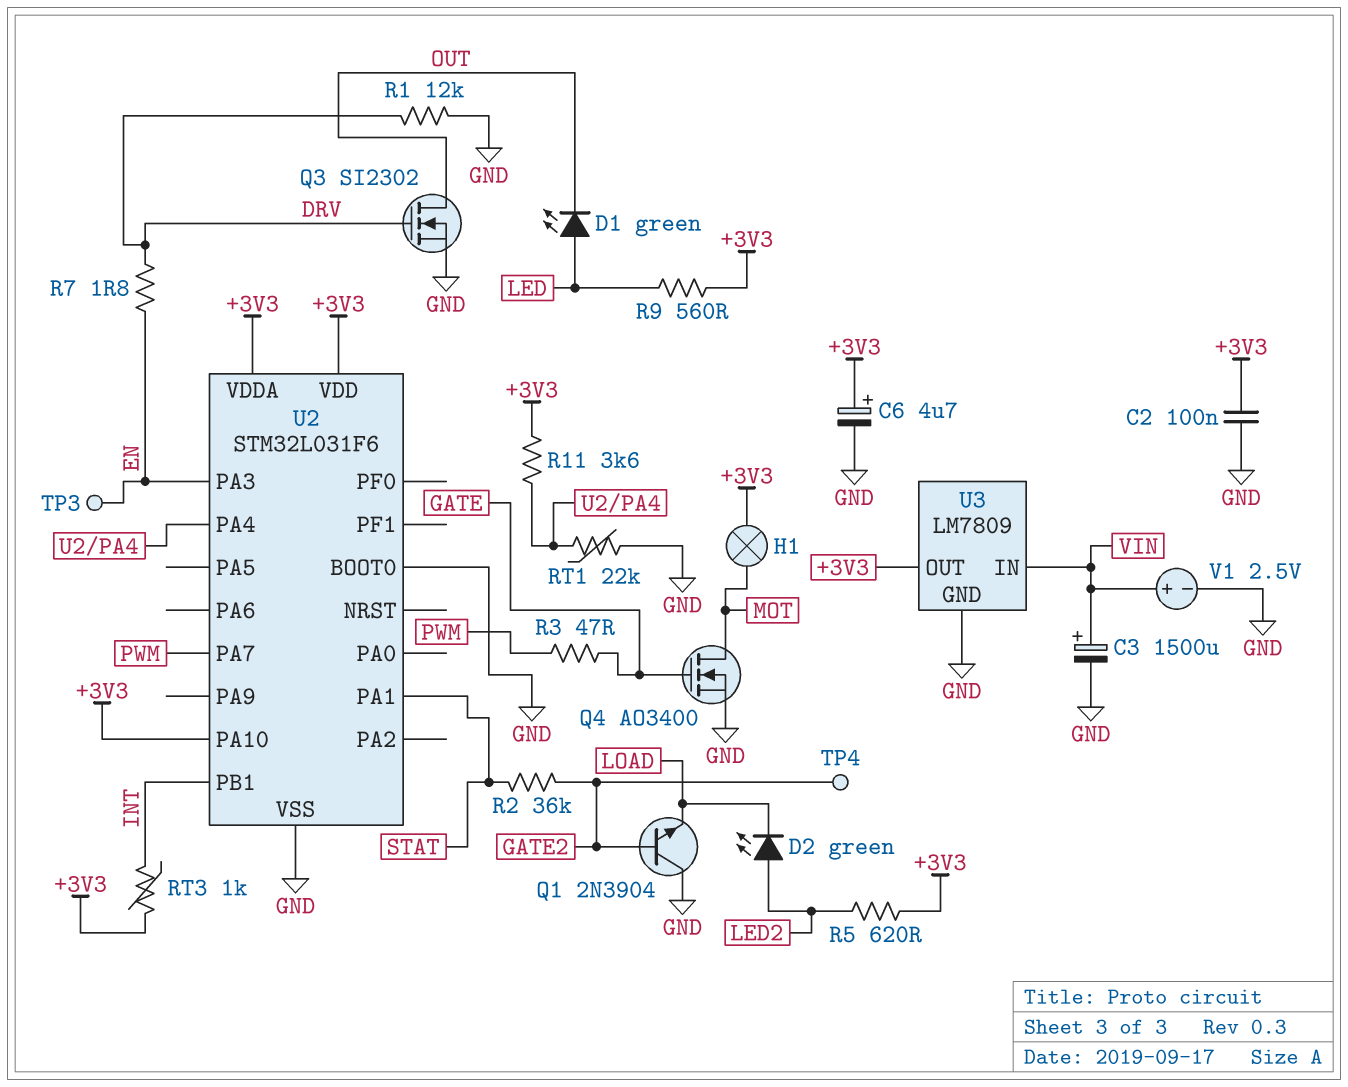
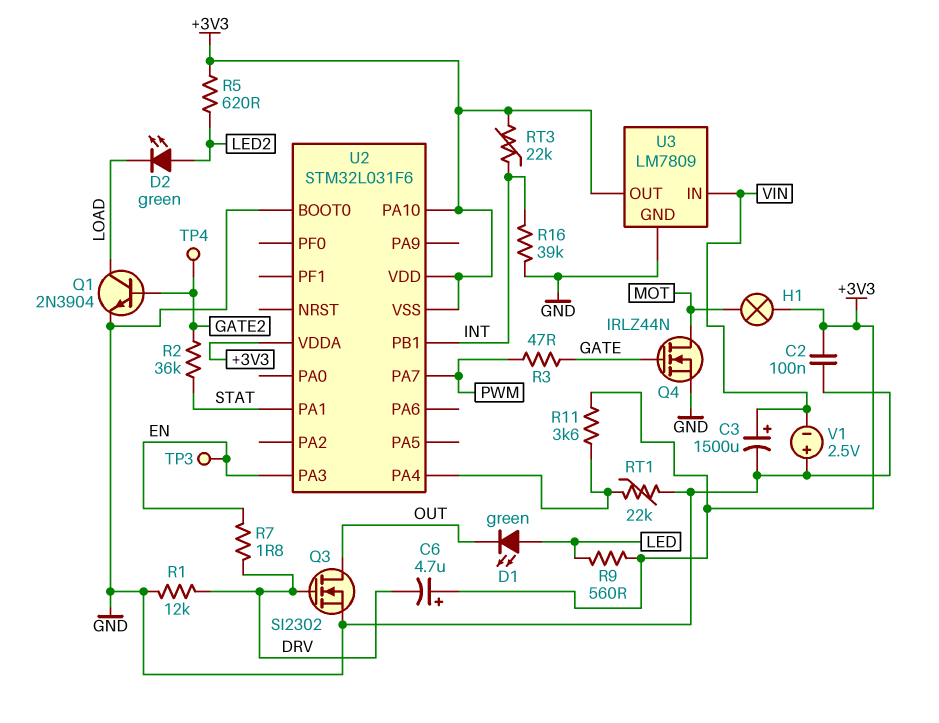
C6: 4.7uF (plus +3V3, minus GND) -> 4.7uF (plus +3V3, minus DRV)
Q1: NPN 2N3904 (B GATE2, C GND, E LOAD) -> NPN 2N3904 (B GATE2, C LOAD, E GND)
Q4: NMOS AO3400 (G GATE, D MOT, S GND) -> NMOS IRLZ44N (G GATE, D MOT, S GND)
R16: none -> 39k (GND, INT)
RT3: 1k (+3V3, INT) -> 22k (+3V3, INT)
U2 pin VSS: GND -> +3V3
V1: 2.5V (plus VIN, minus GND) -> 2.5V (plus GND, minus VIN)

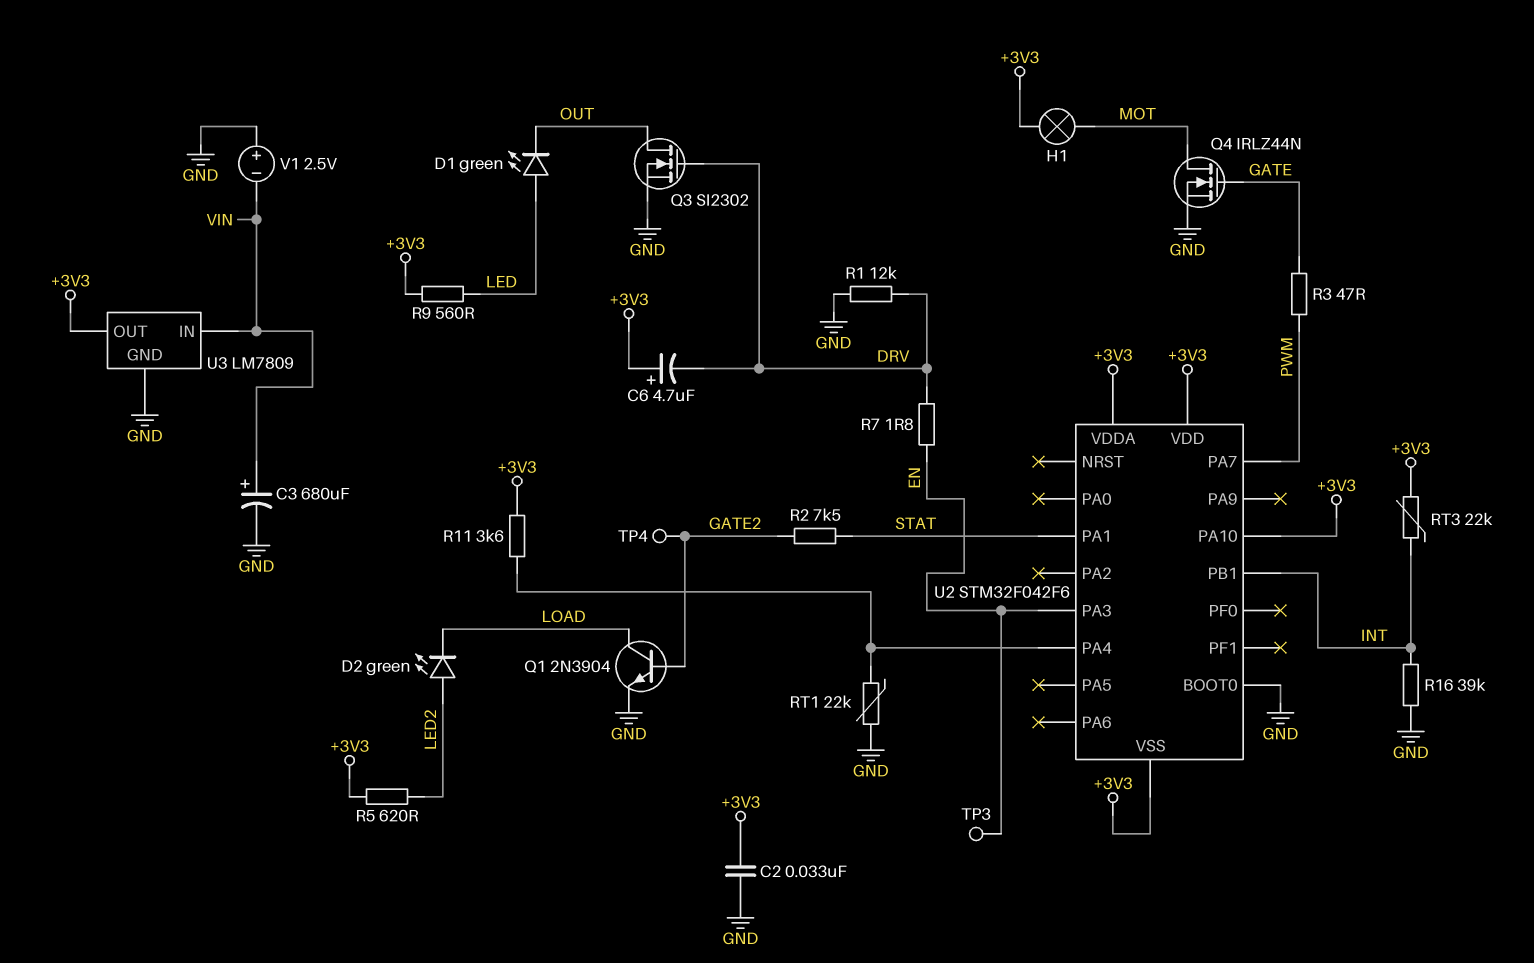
C2: 100nF (+3V3, GND) -> 33nF (+3V3, GND)
C3: 1500uF (plus VIN, minus GND) -> 680uF (plus VIN, minus GND)
R2: 36k (GATE2, STAT) -> 7.5k (GATE2, STAT)
U2: STM32L031F6 -> STM32F042F6

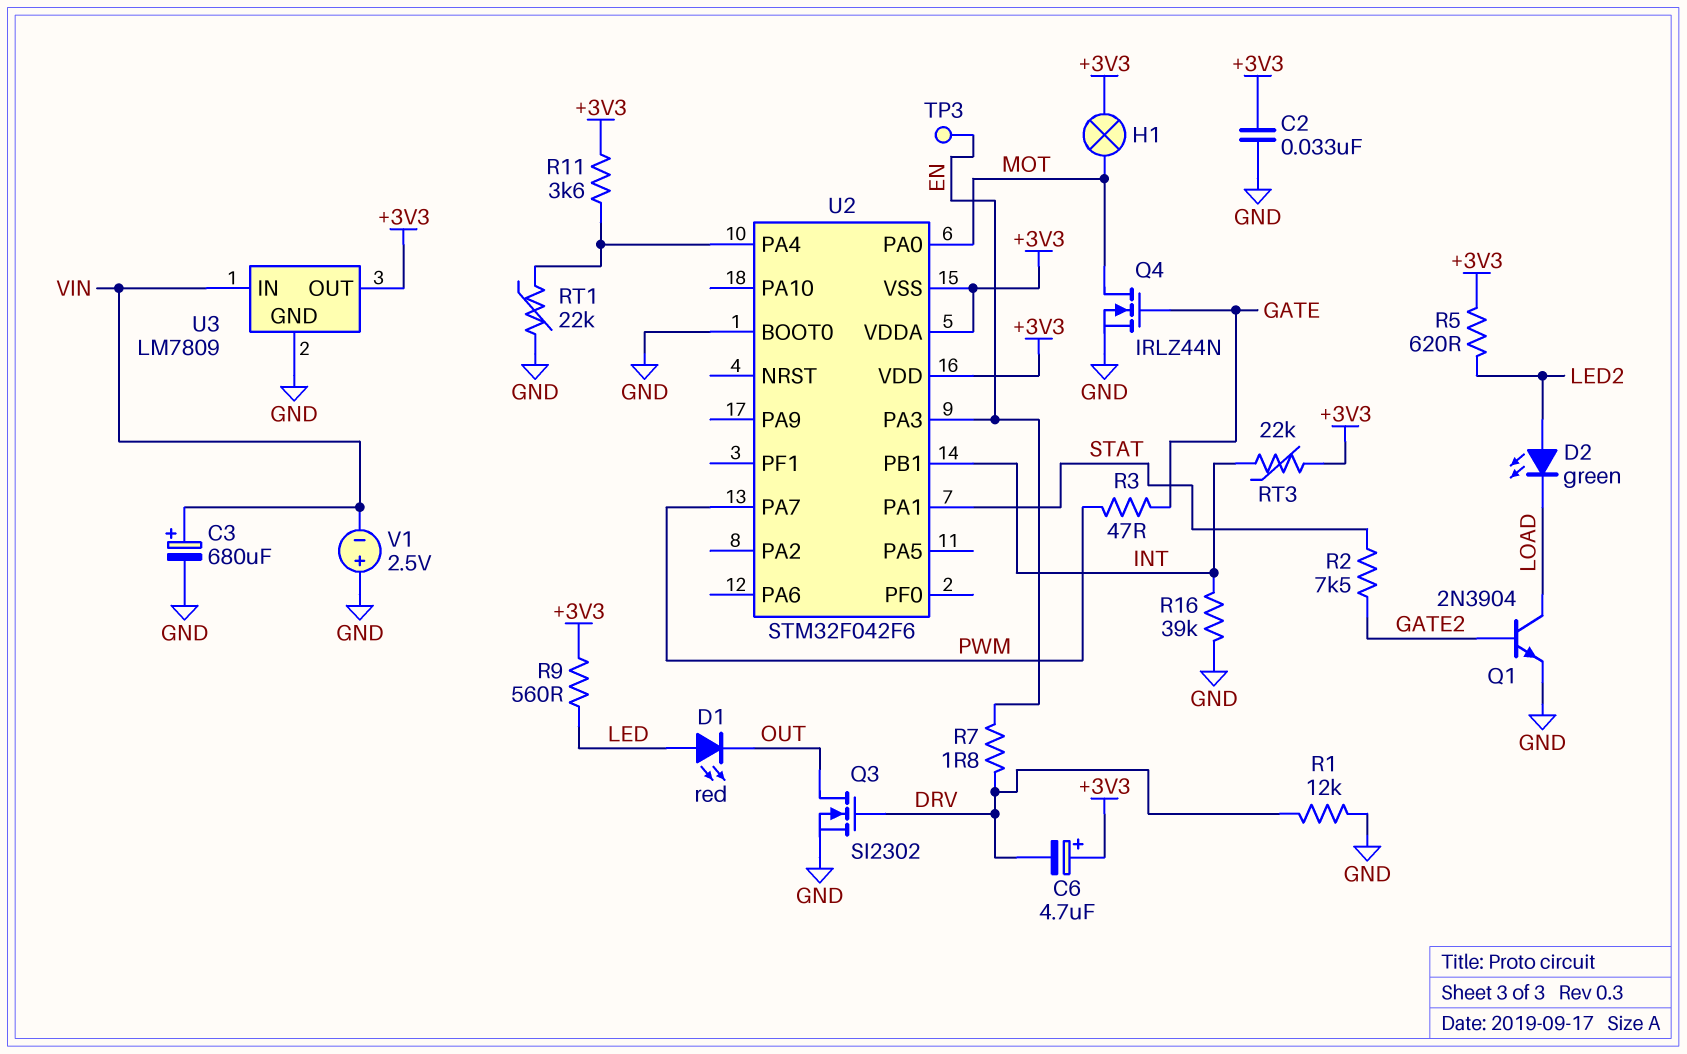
D1: LED green (A LED, K OUT) -> LED red (A LED, K OUT)
TP4: test point (GATE2) -> none
U2 pin PA0: none -> MOT
U2 pin PA10: +3V3 -> none

